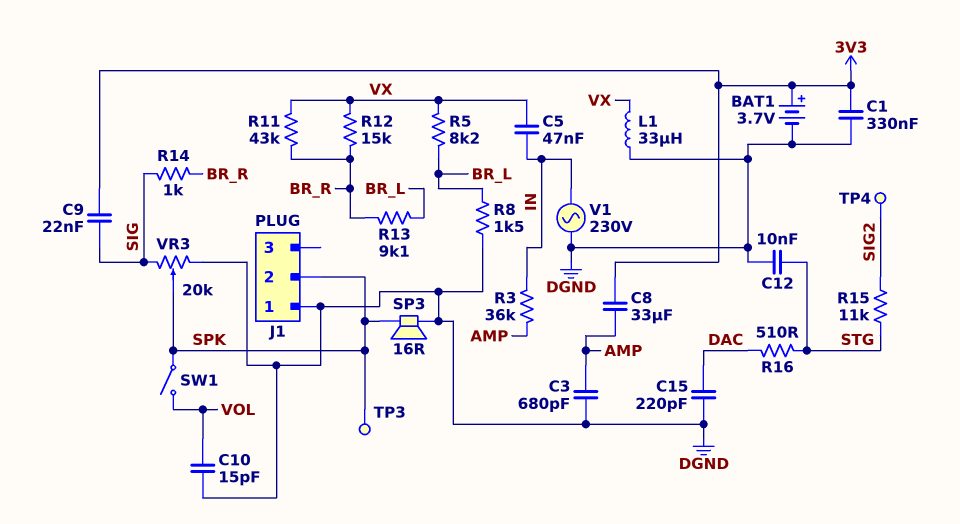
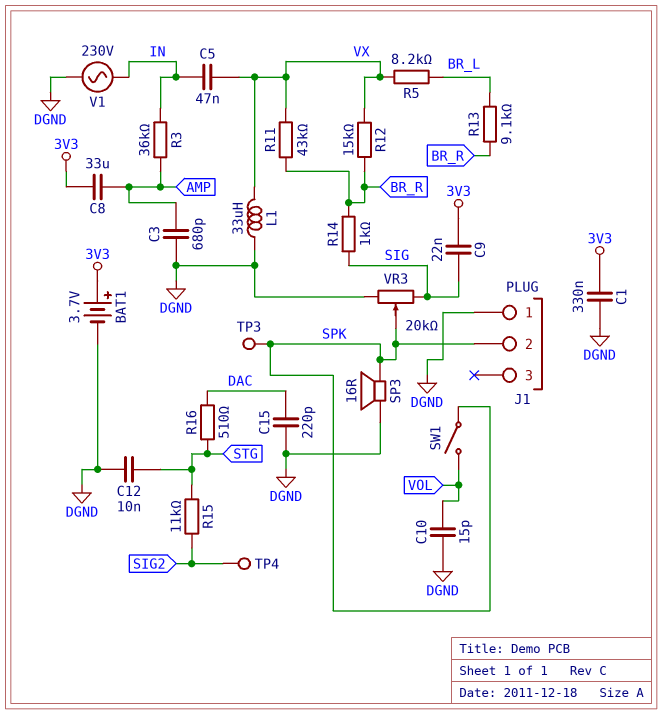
R8: 1.5k (BR_L, DGND) -> none

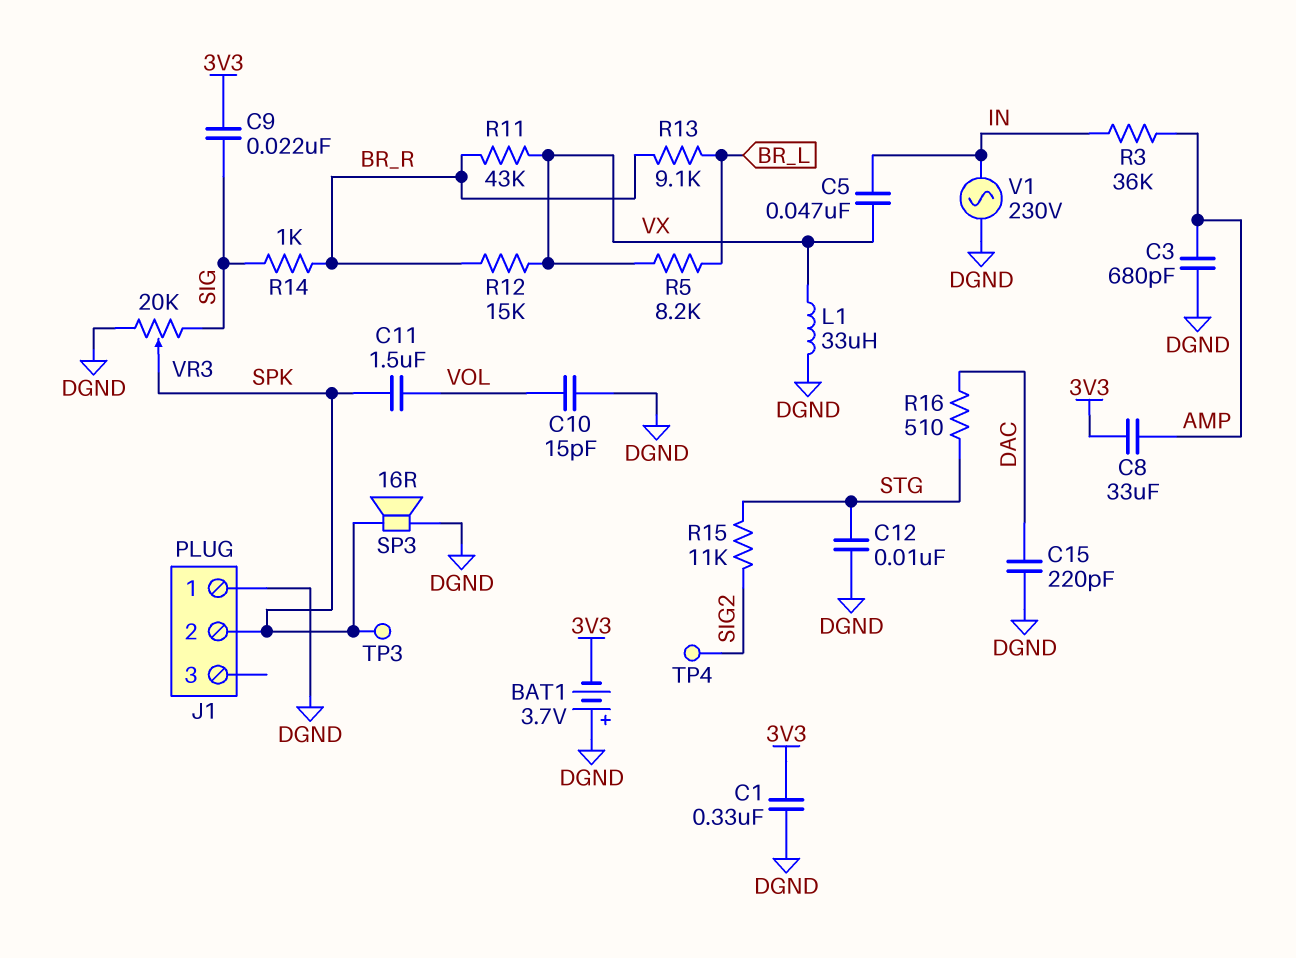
BAT1: 3.7V (plus 3V3, minus DGND) -> 3.7V (plus DGND, minus 3V3)
C11: none -> 1.5uF (SPK, VOL)
SW1: switch (SPK, VOL) -> none

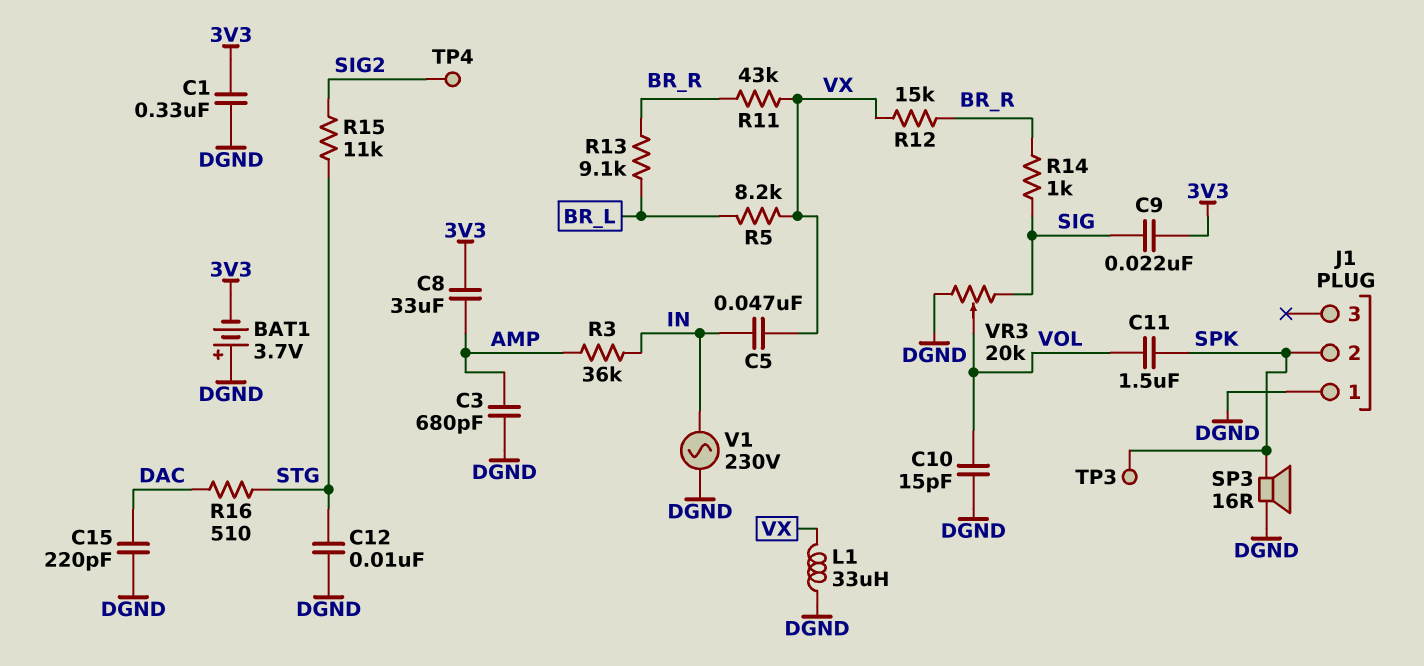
VR3: 20k (DGND, SIG, wiper SPK) -> 20k (DGND, SIG, wiper VOL)

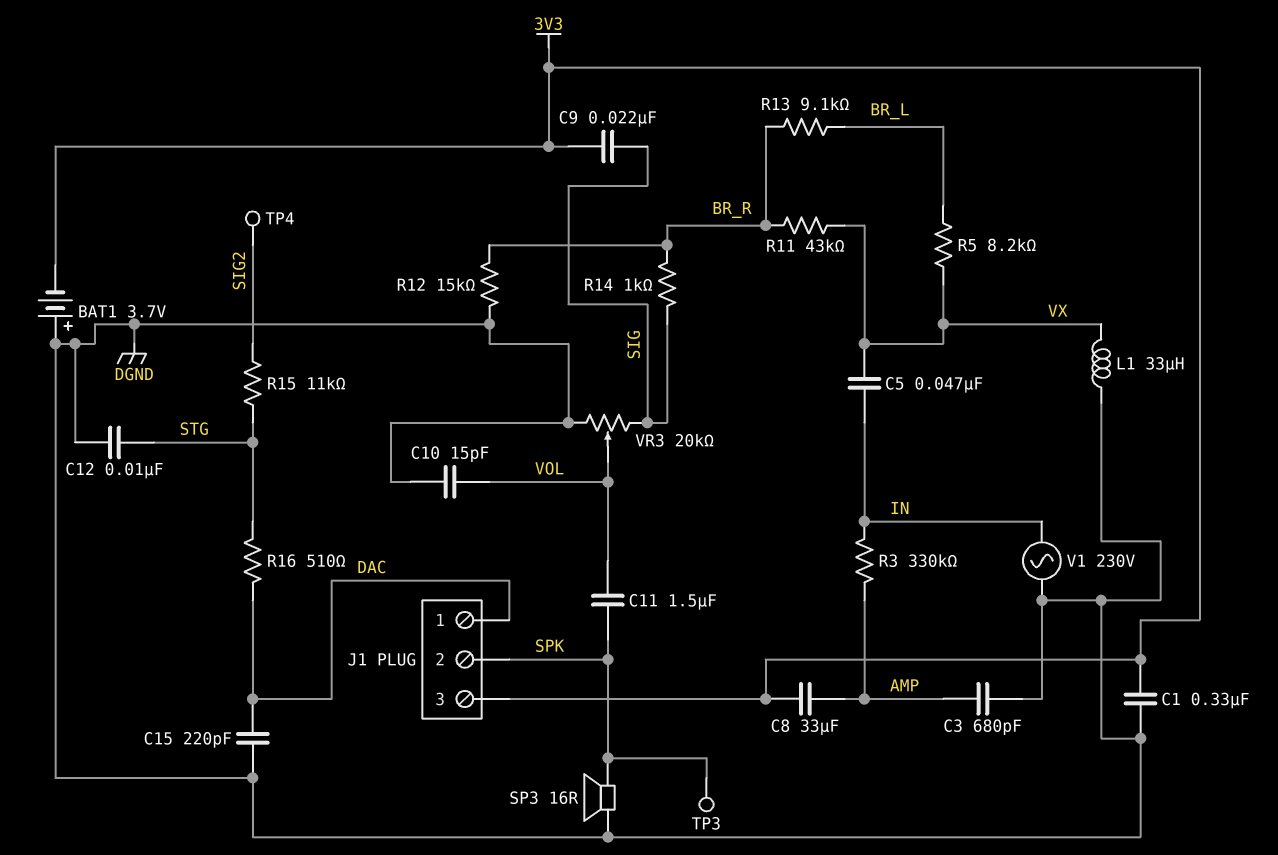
J1 pin 1: DGND -> DAC
J1 pin 3: none -> 3V3
R3: 36k (AMP, IN) -> 330k (AMP, IN)
R12: 15k (BR_R, VX) -> 15k (BR_R, DGND)

